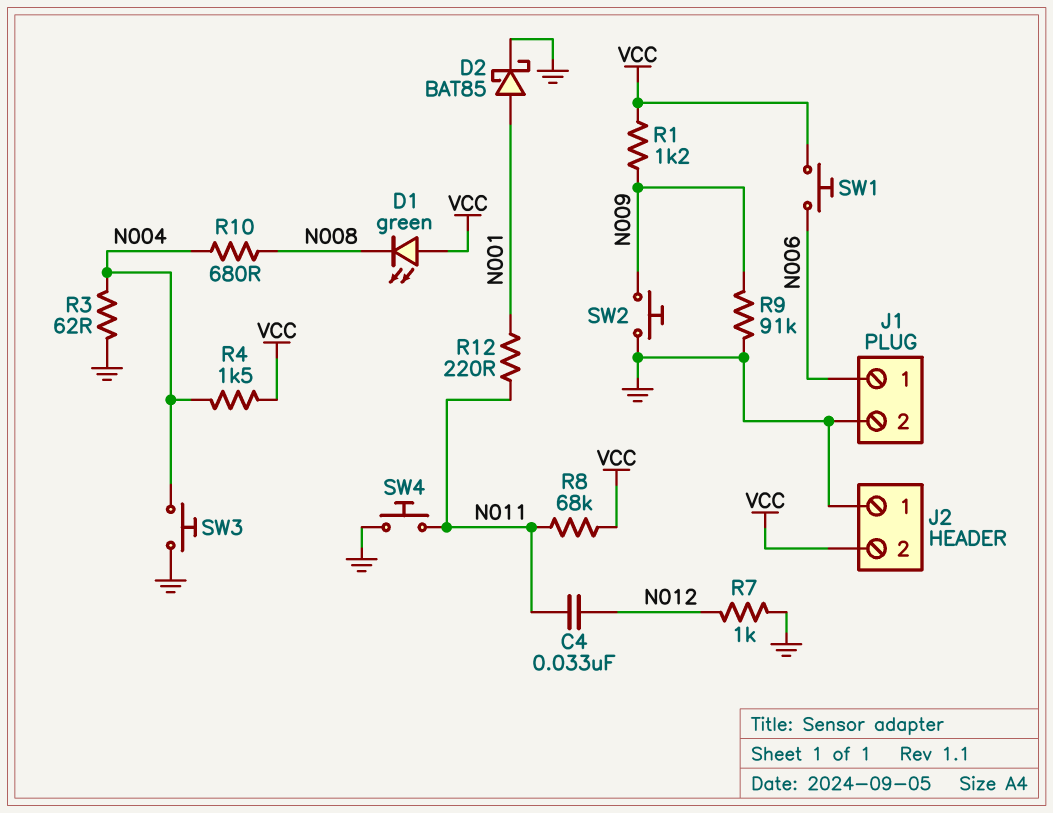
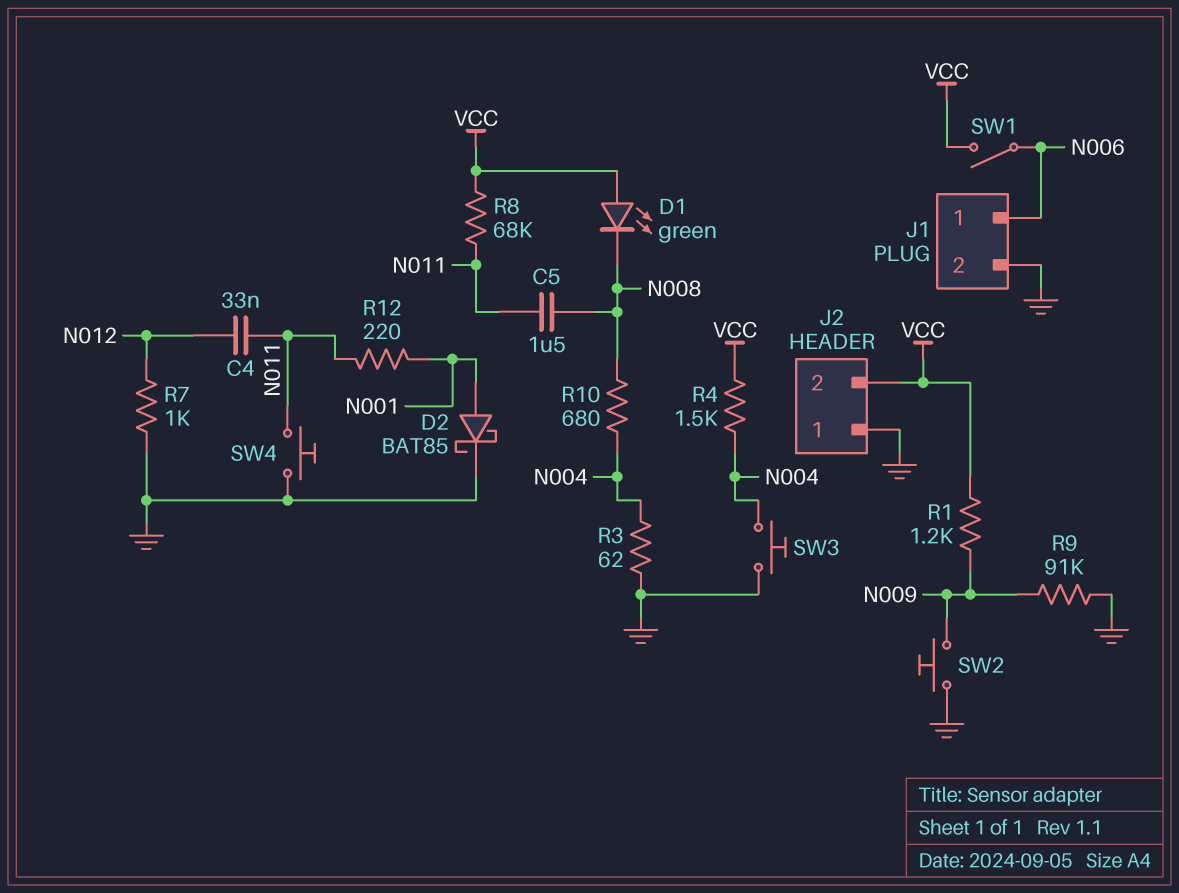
C5: none -> 1.5uF (N008, N011)
SW1: button (N006, VCC) -> switch (N006, VCC)

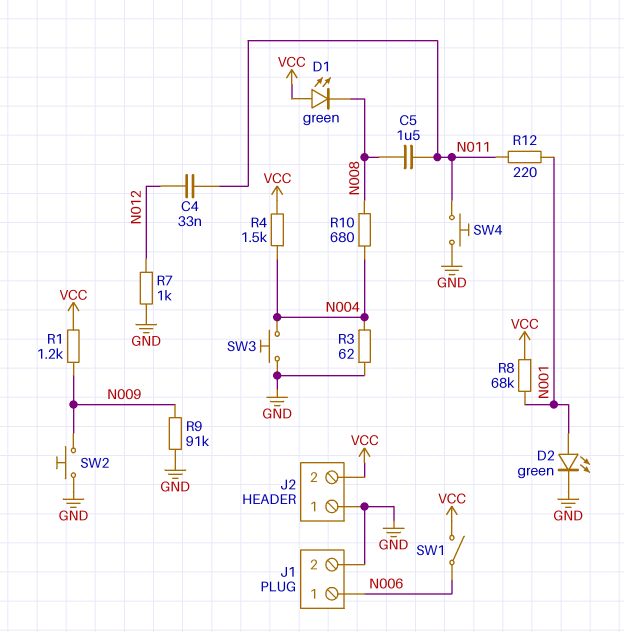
D2: schottky BAT85 (A N001, K GND) -> LED green (A N001, K GND)
R8: 68k (N011, VCC) -> 68k (N001, VCC)

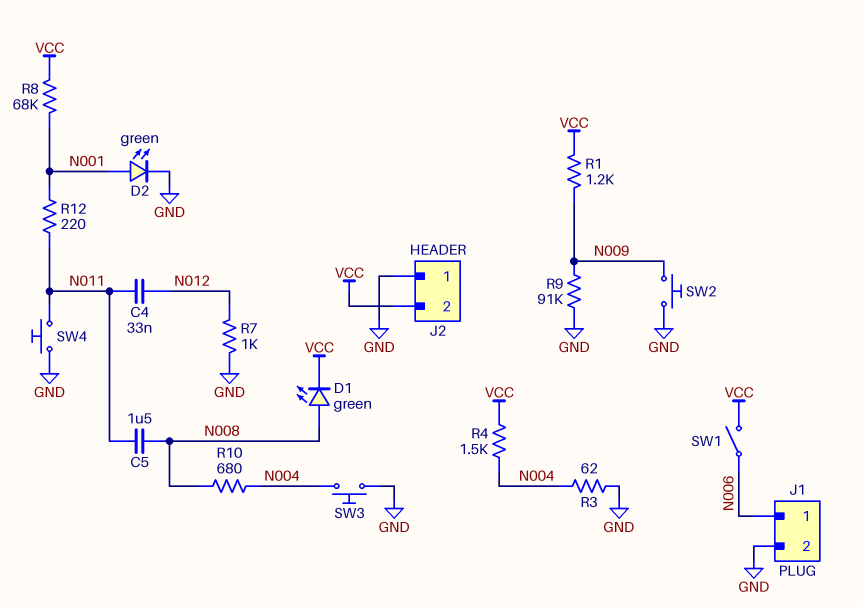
D1: LED green (A VCC, K N008) -> LED green (A N008, K VCC)

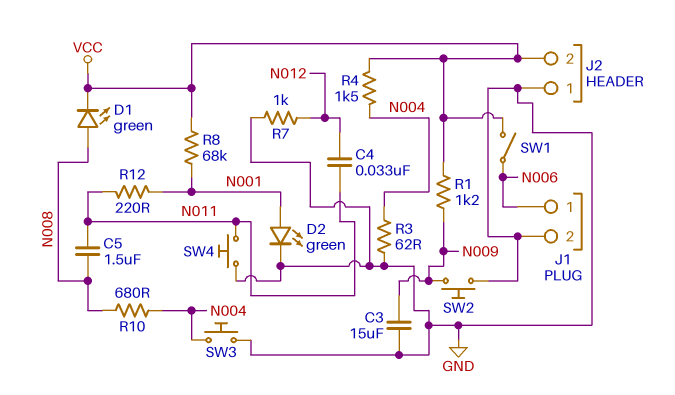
C3: none -> 15uF (GND, N009)
R9: 91k (GND, N009) -> none

